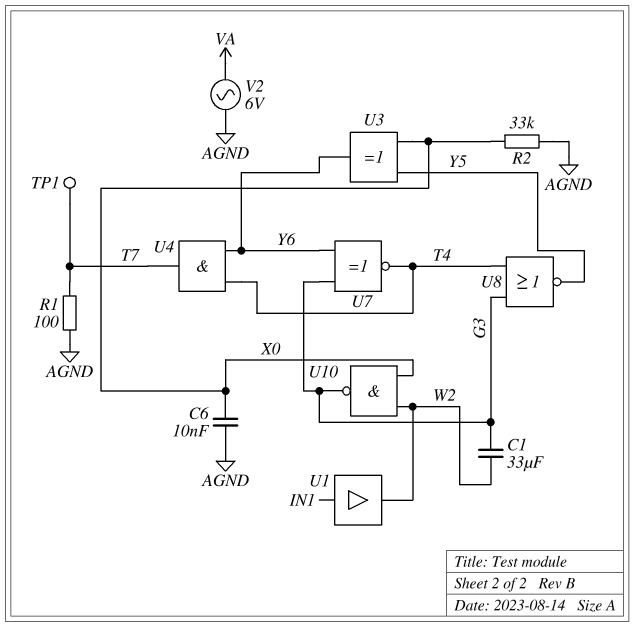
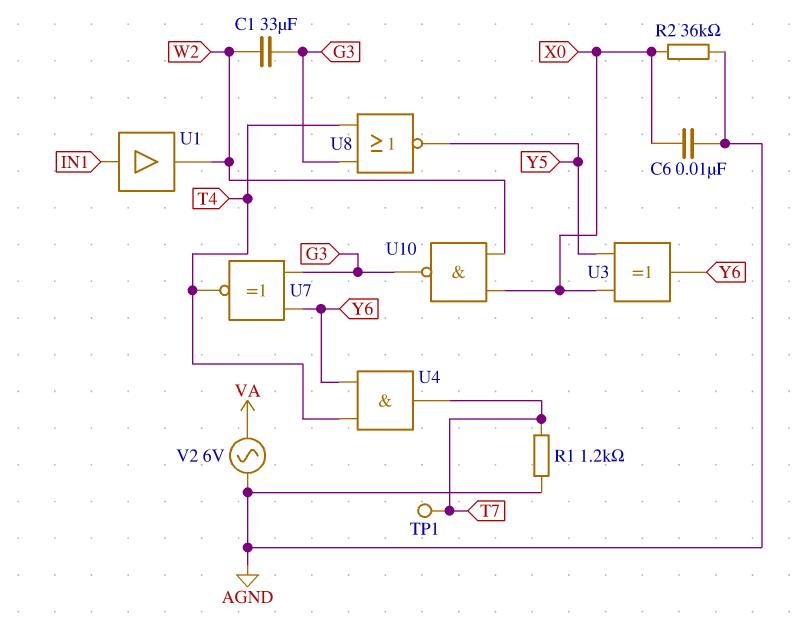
R1: 100 (AGND, T7) -> 1.2k (AGND, T7)
R2: 33k (AGND, X0) -> 36k (AGND, X0)

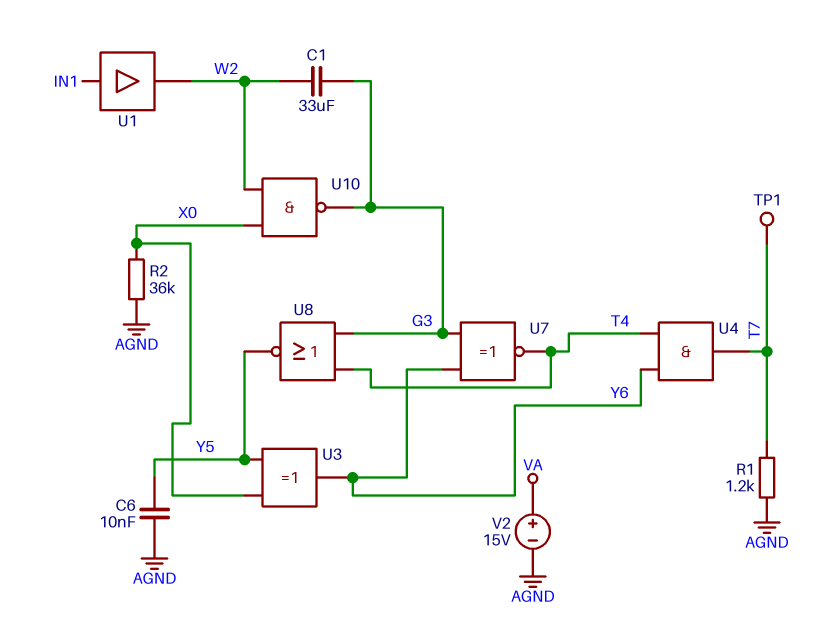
C6: 10nF (AGND, X0) -> 10nF (AGND, Y5)
V2: AC 6V (AGND, VA) -> 15V (plus VA, minus AGND)

